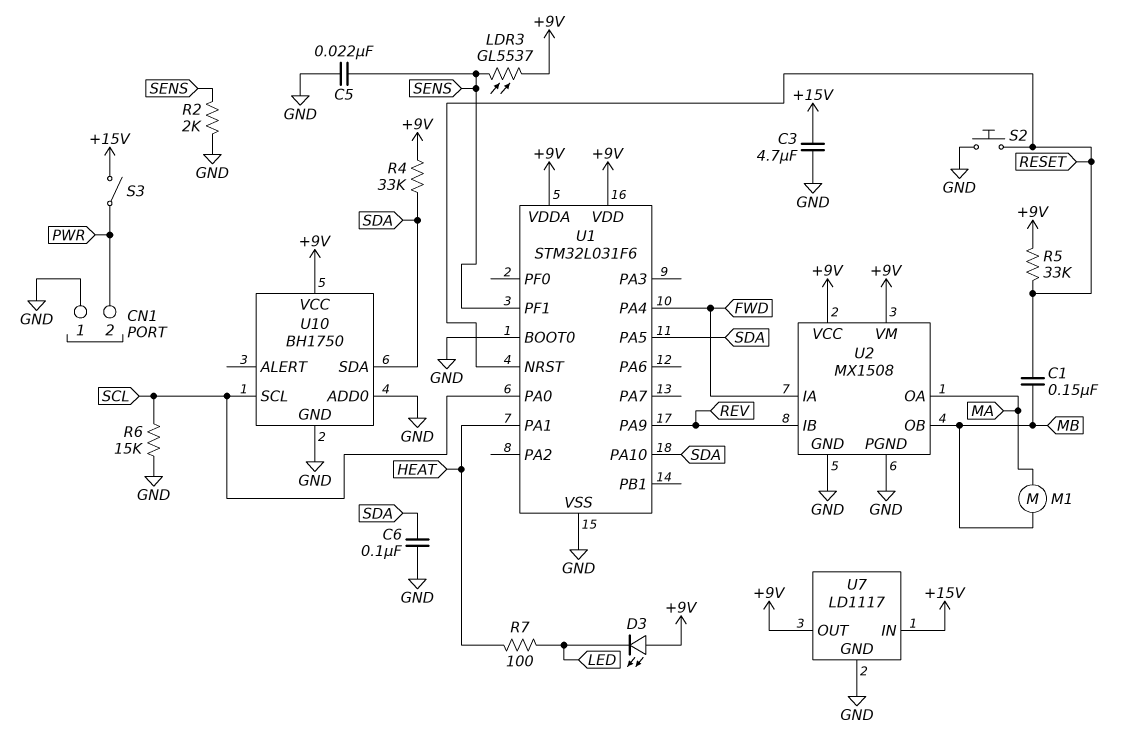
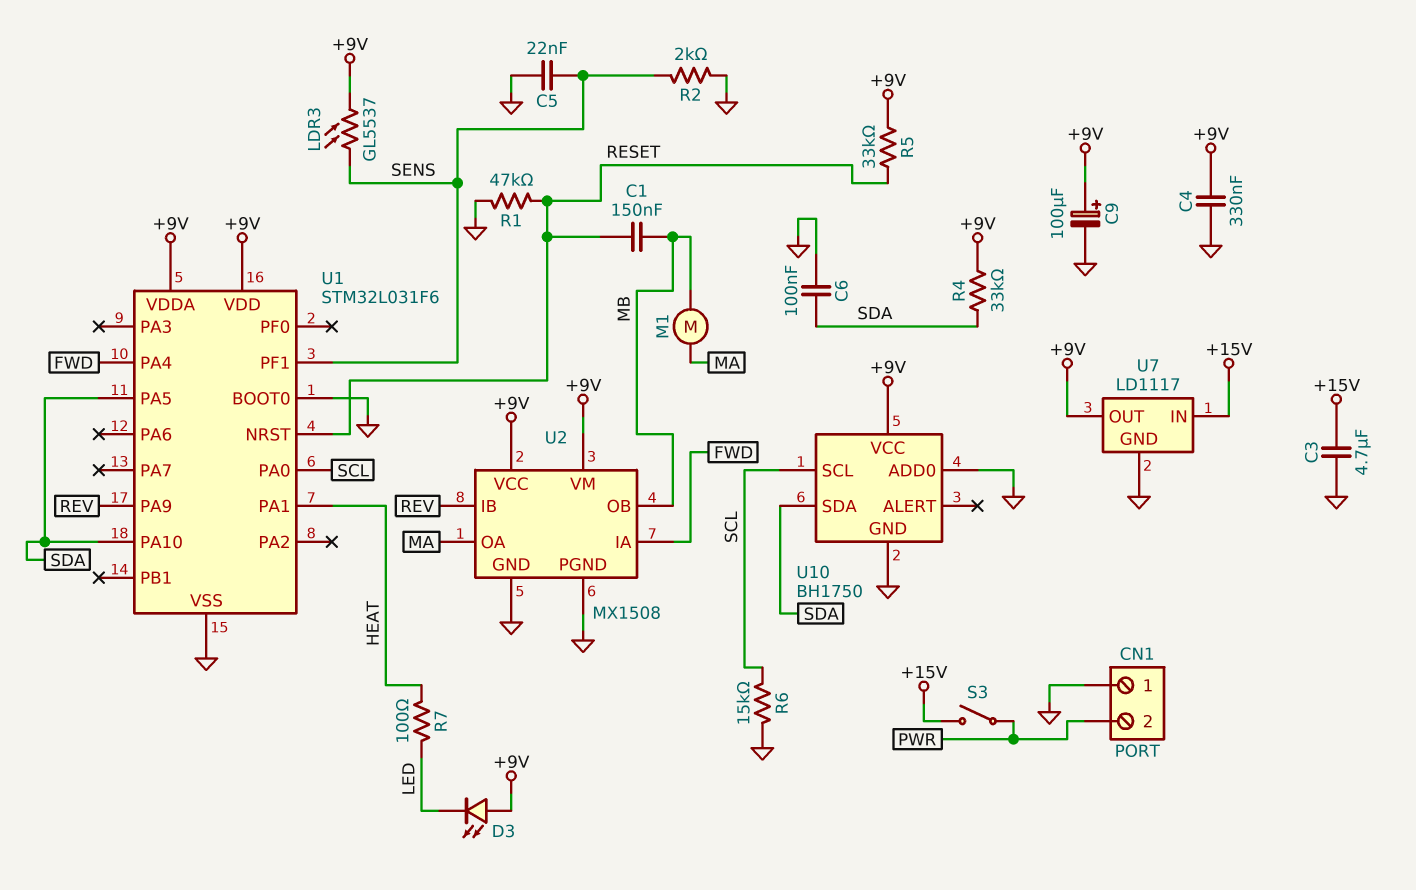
C4: none -> 330nF (+9V, GND)
C9: none -> 100uF (plus +9V, minus GND)
R1: none -> 47k (GND, RESET)
S2: button (GND, RESET) -> none

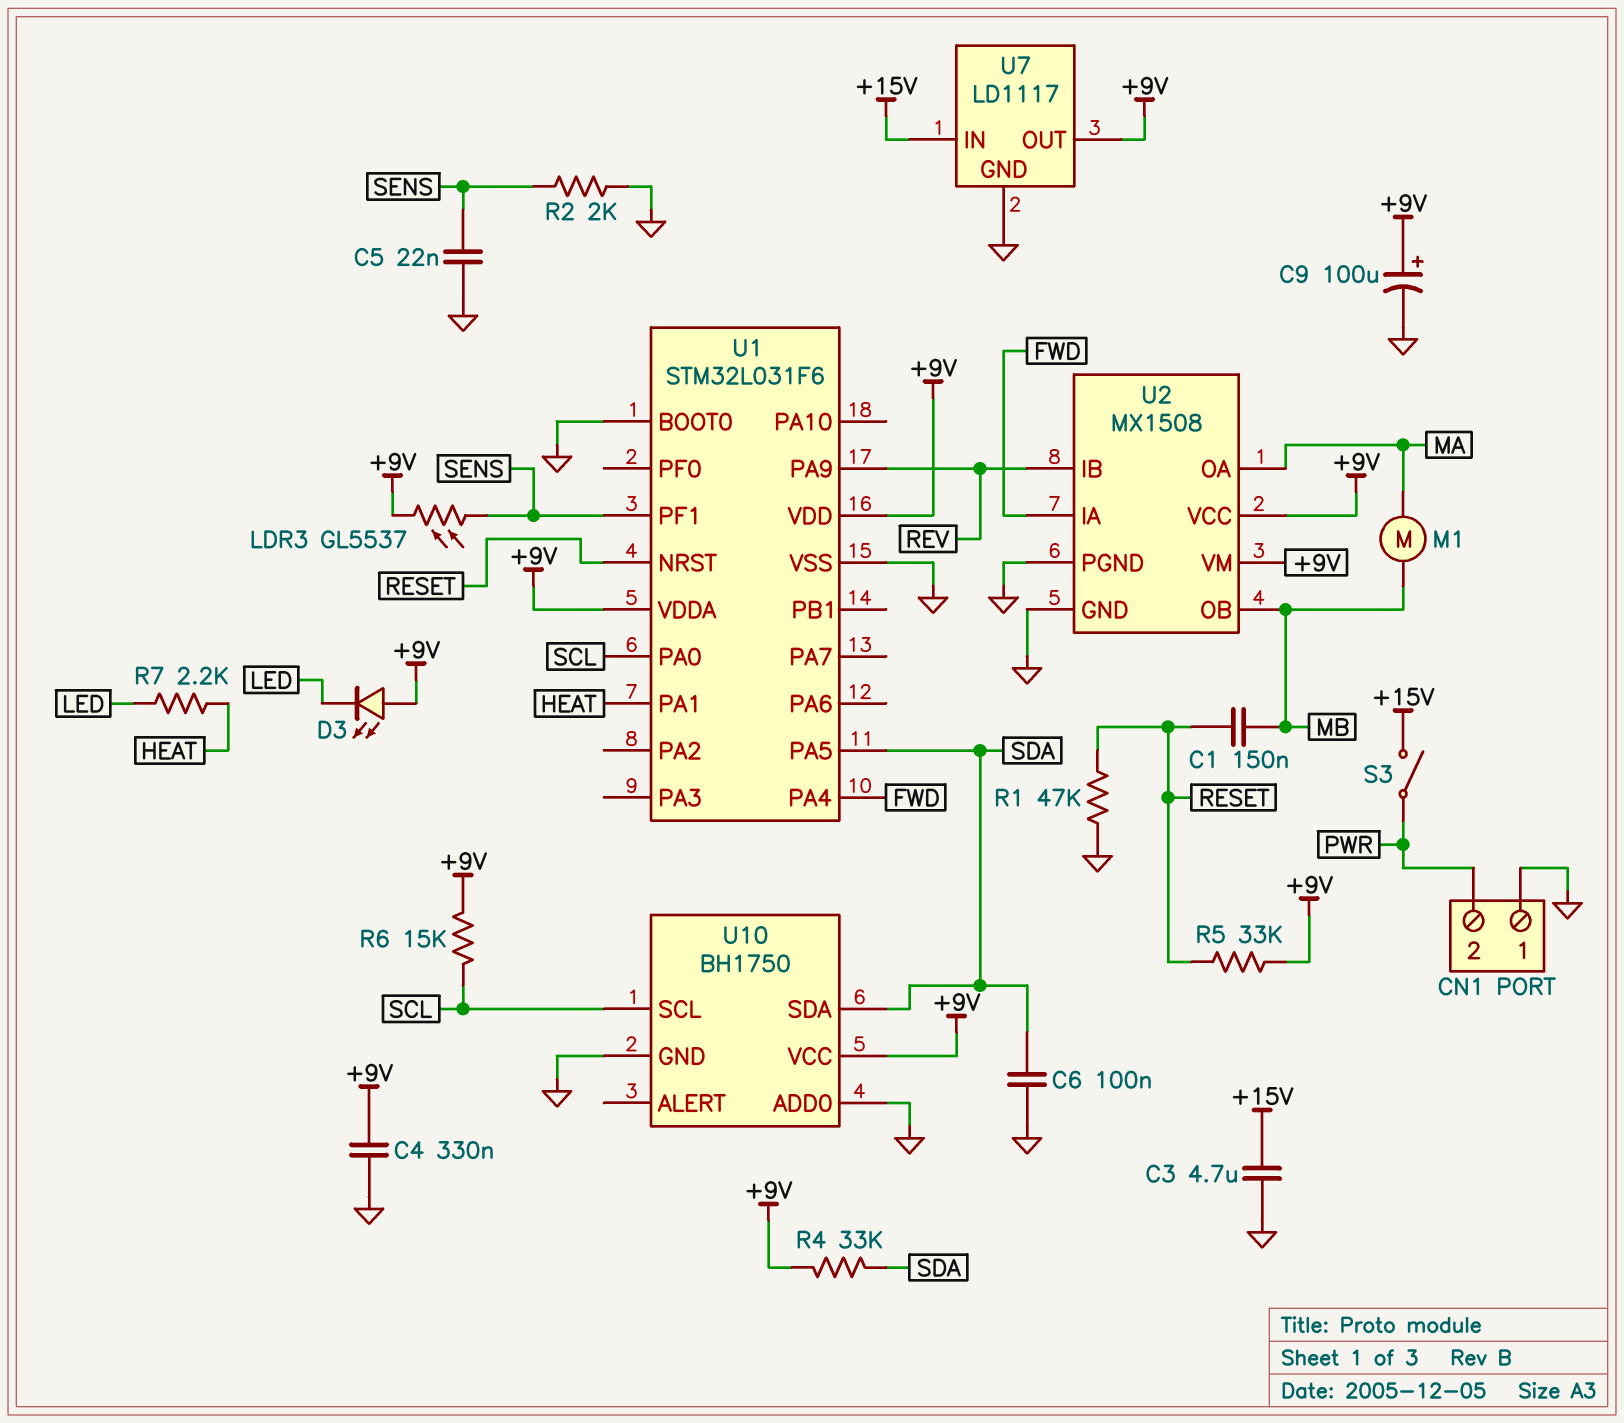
R6: 15k (GND, SCL) -> 15k (+9V, SCL)
R7: 100 (HEAT, LED) -> 2.2k (HEAT, LED)
U1 pin PA10: SDA -> none

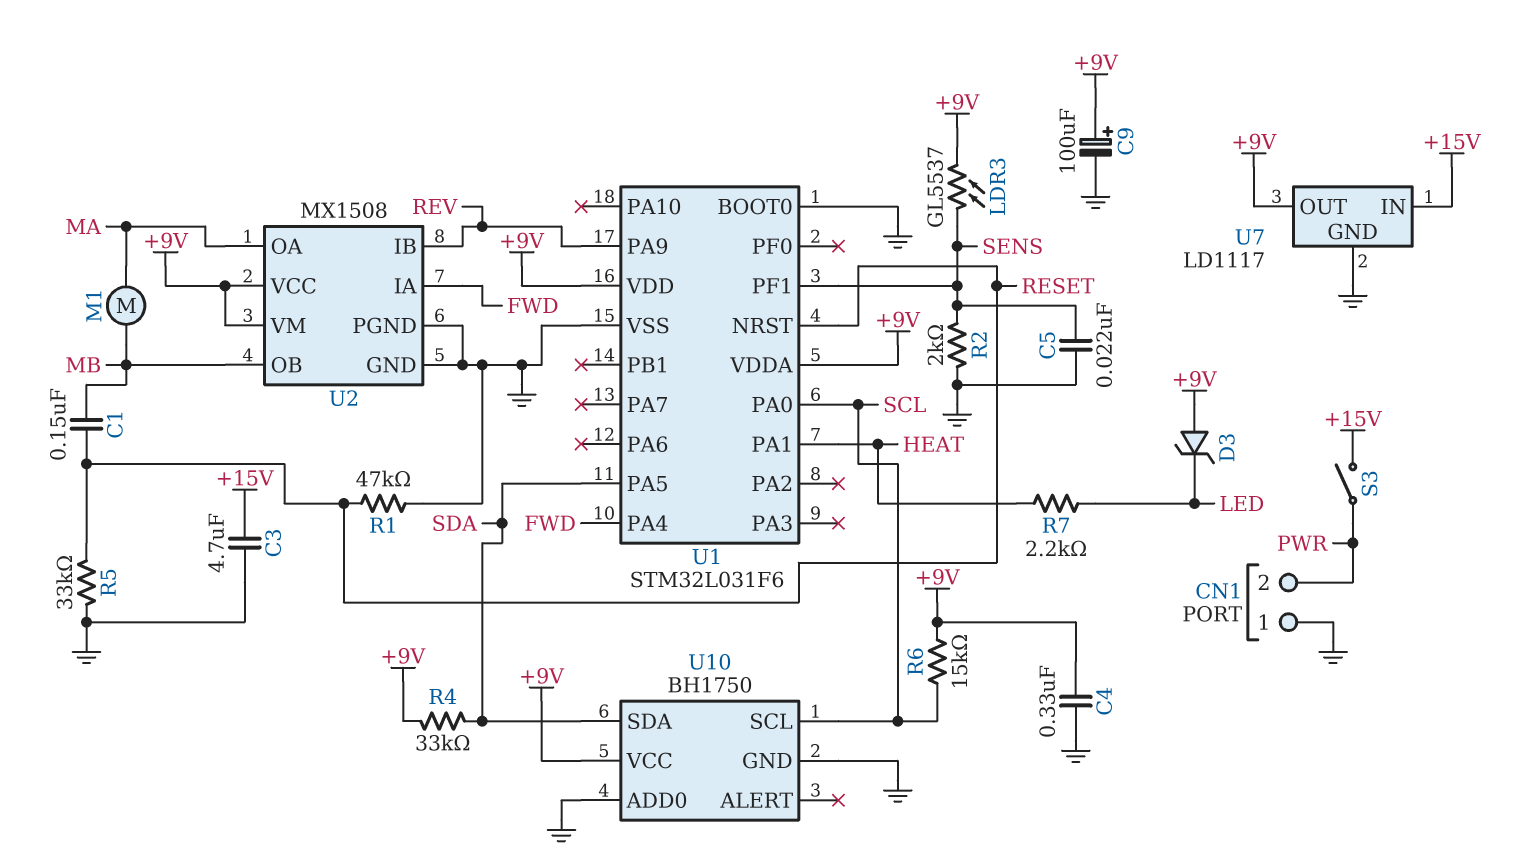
C6: 100nF (GND, SDA) -> none
D3: LED (A +9V, K LED) -> zener (A +9V, K LED)
R5: 33k (+9V, RESET) -> 33k (GND, RESET)

